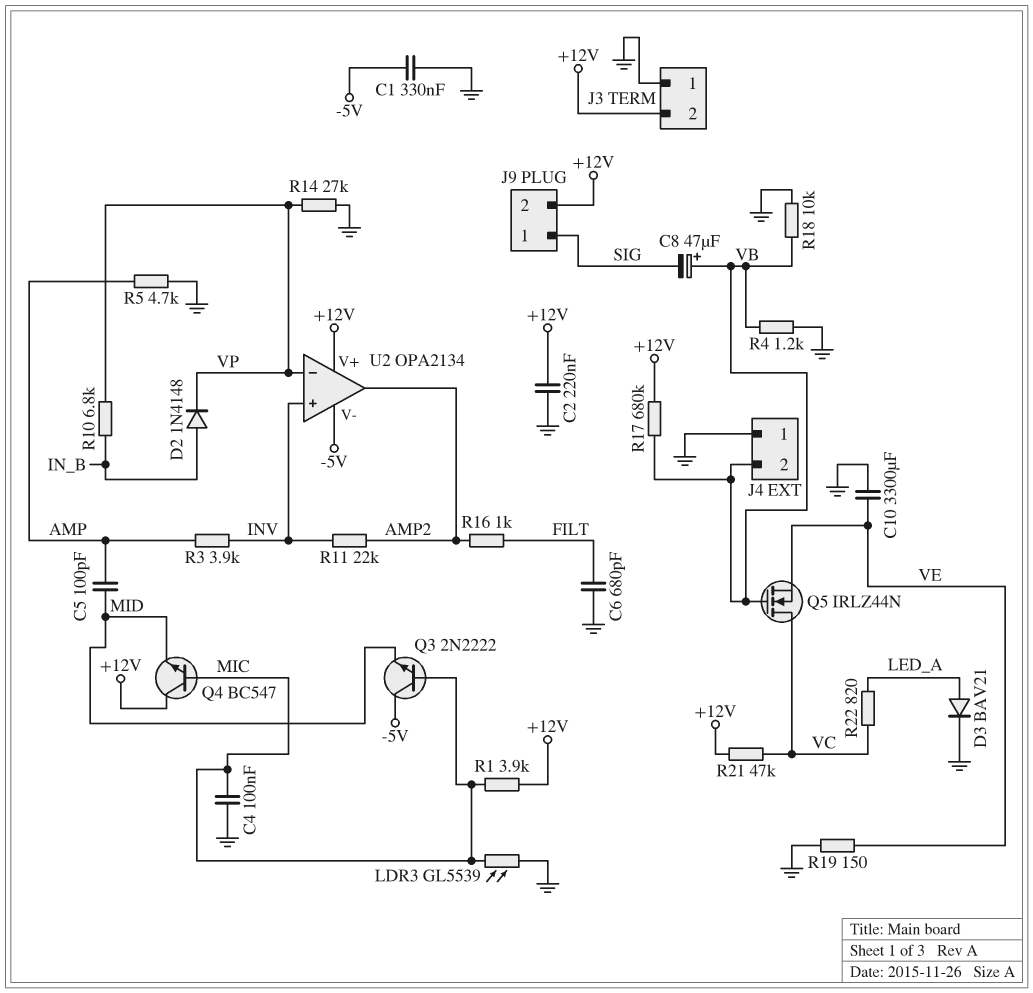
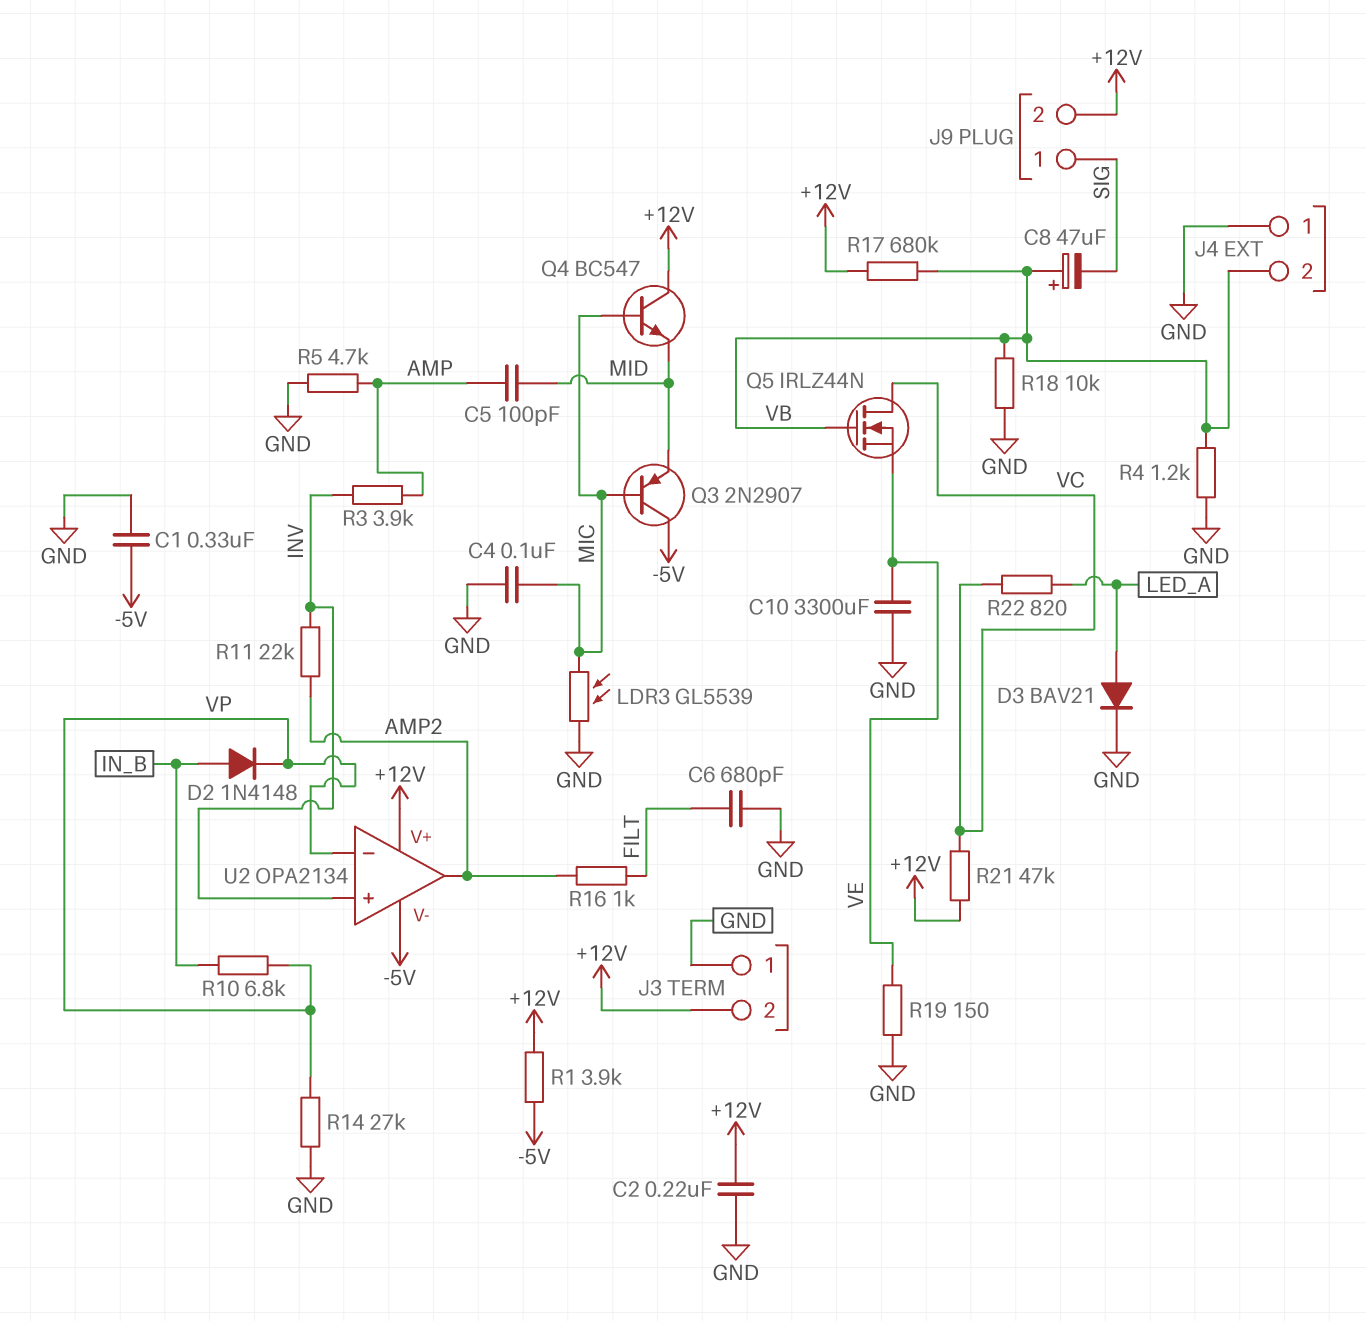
Q3: NPN 2N2222 (B MIC, C -5V, E MID) -> PNP 2N2907 (B MIC, C -5V, E MID)
R1: 3.9k (+12V, MIC) -> 3.9k (+12V, -5V)

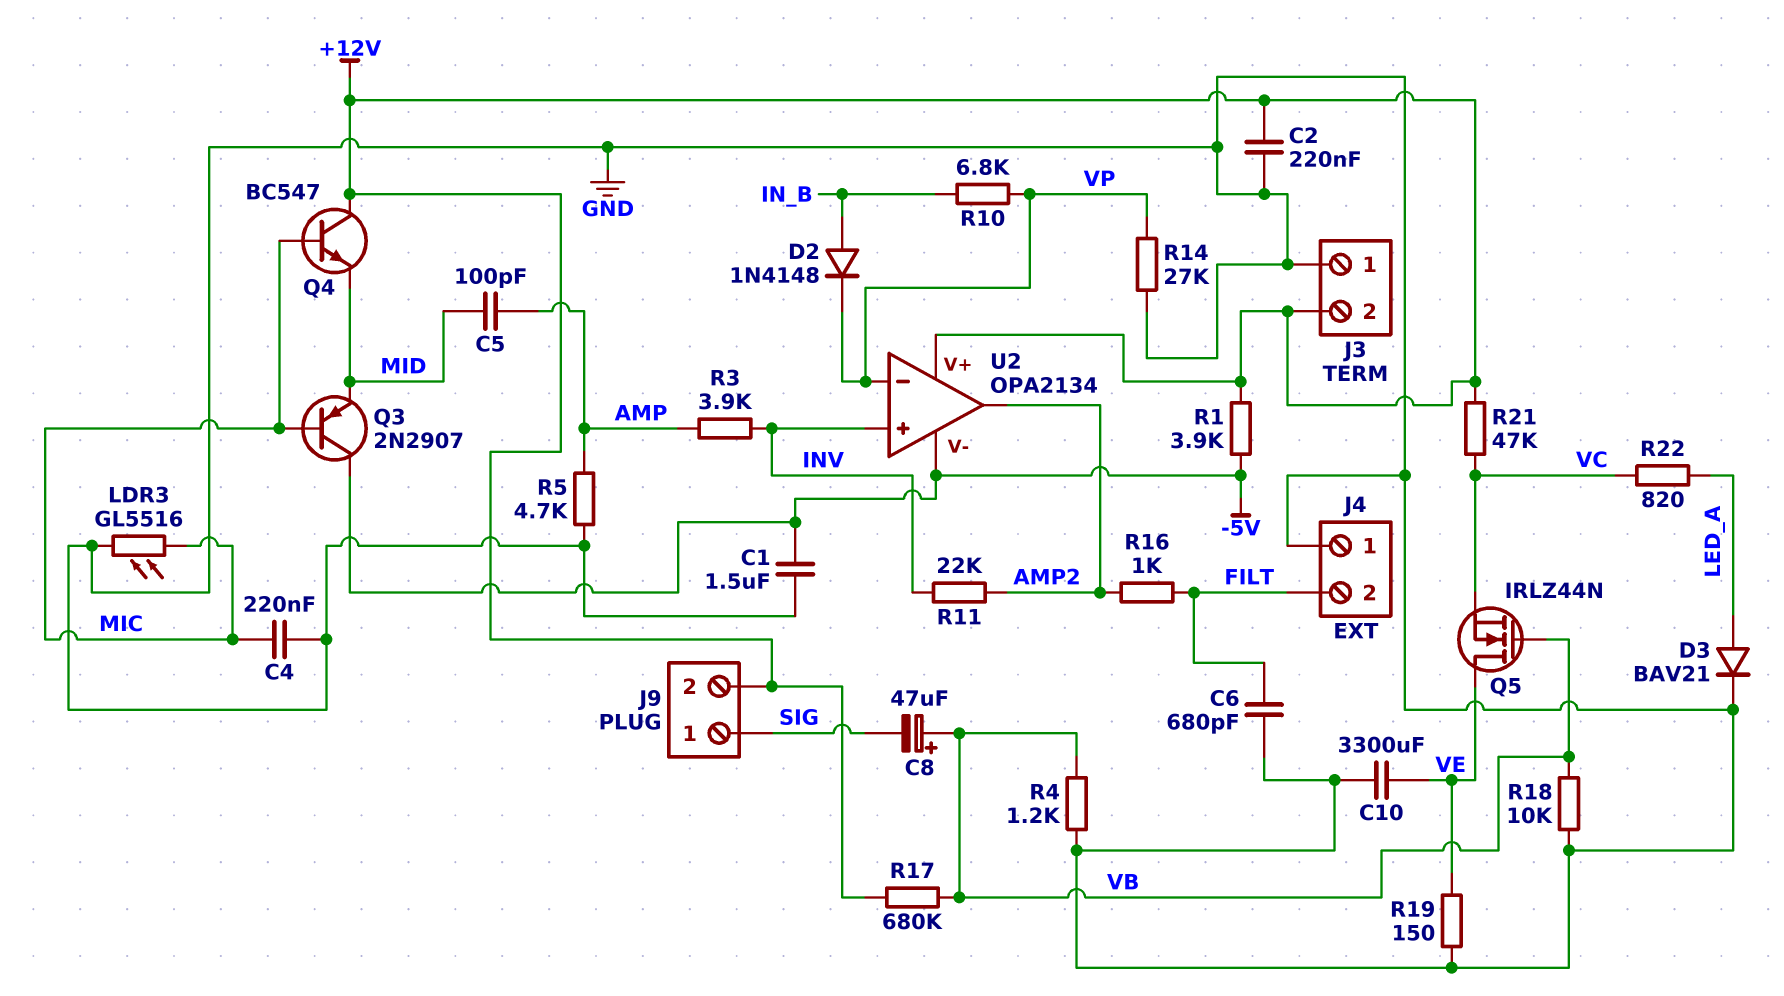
C1: 330nF (-5V, GND) -> 1.5uF (-5V, GND)
C4: 100nF (GND, MIC) -> 220nF (GND, MIC)
J4 pin 2: VB -> FILT
LDR3: GL5539 (GND, MIC) -> GL5516 (GND, MIC)
Q5: NMOS IRLZ44N (G VB, D VC, S VE) -> NMOS IRLZ44N (G VB, D VE, S VC)

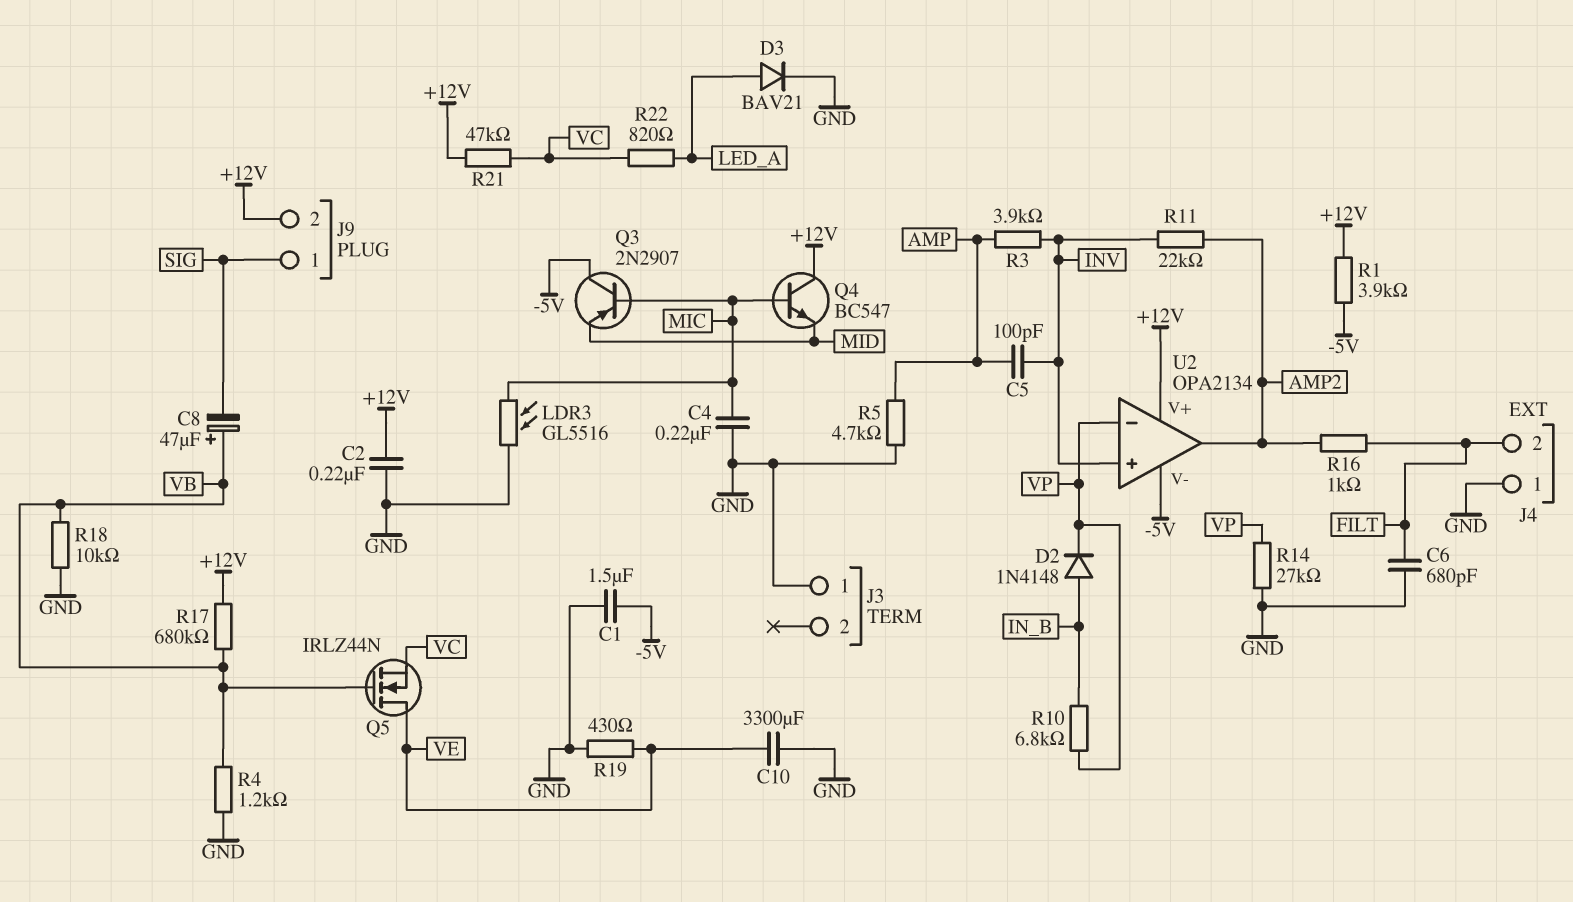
C5: 100pF (AMP, MID) -> 100pF (AMP, INV)
J3 pin 2: +12V -> none
R19: 150 (GND, VE) -> 430 (GND, VE)

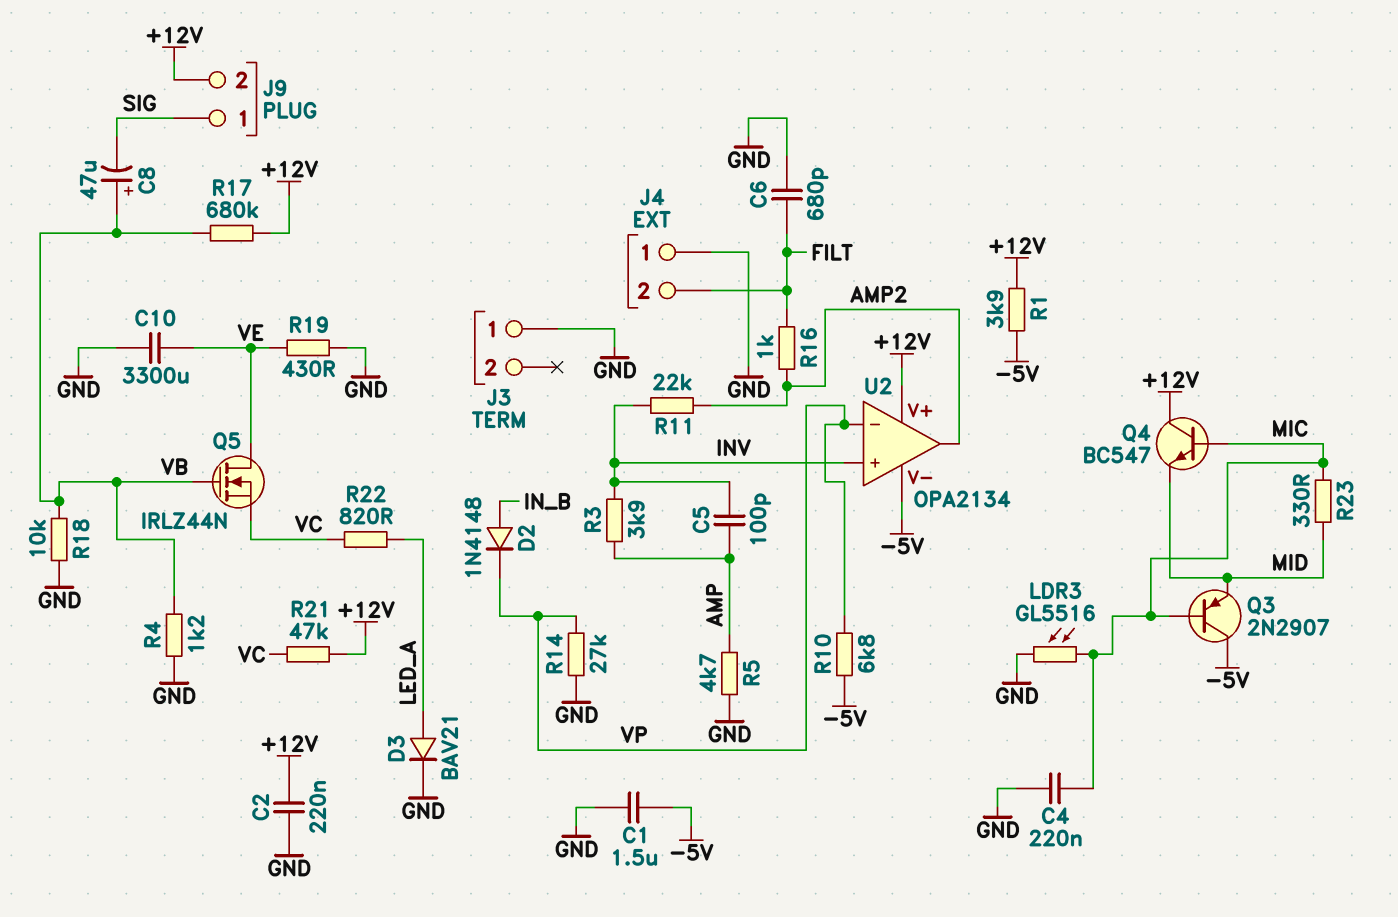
R10: 6.8k (IN_B, VP) -> 6.8k (-5V, VP)
R23: none -> 330 (MIC, MID)

